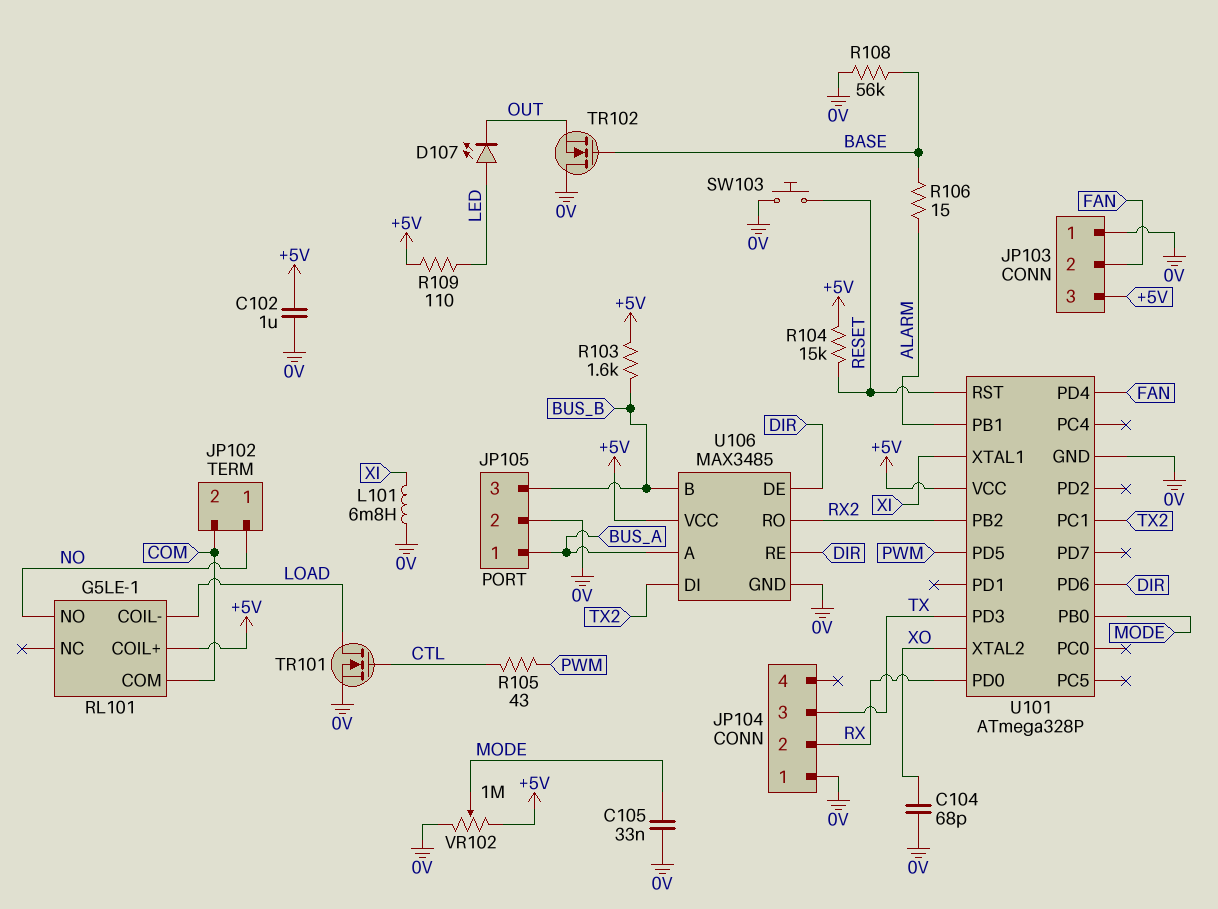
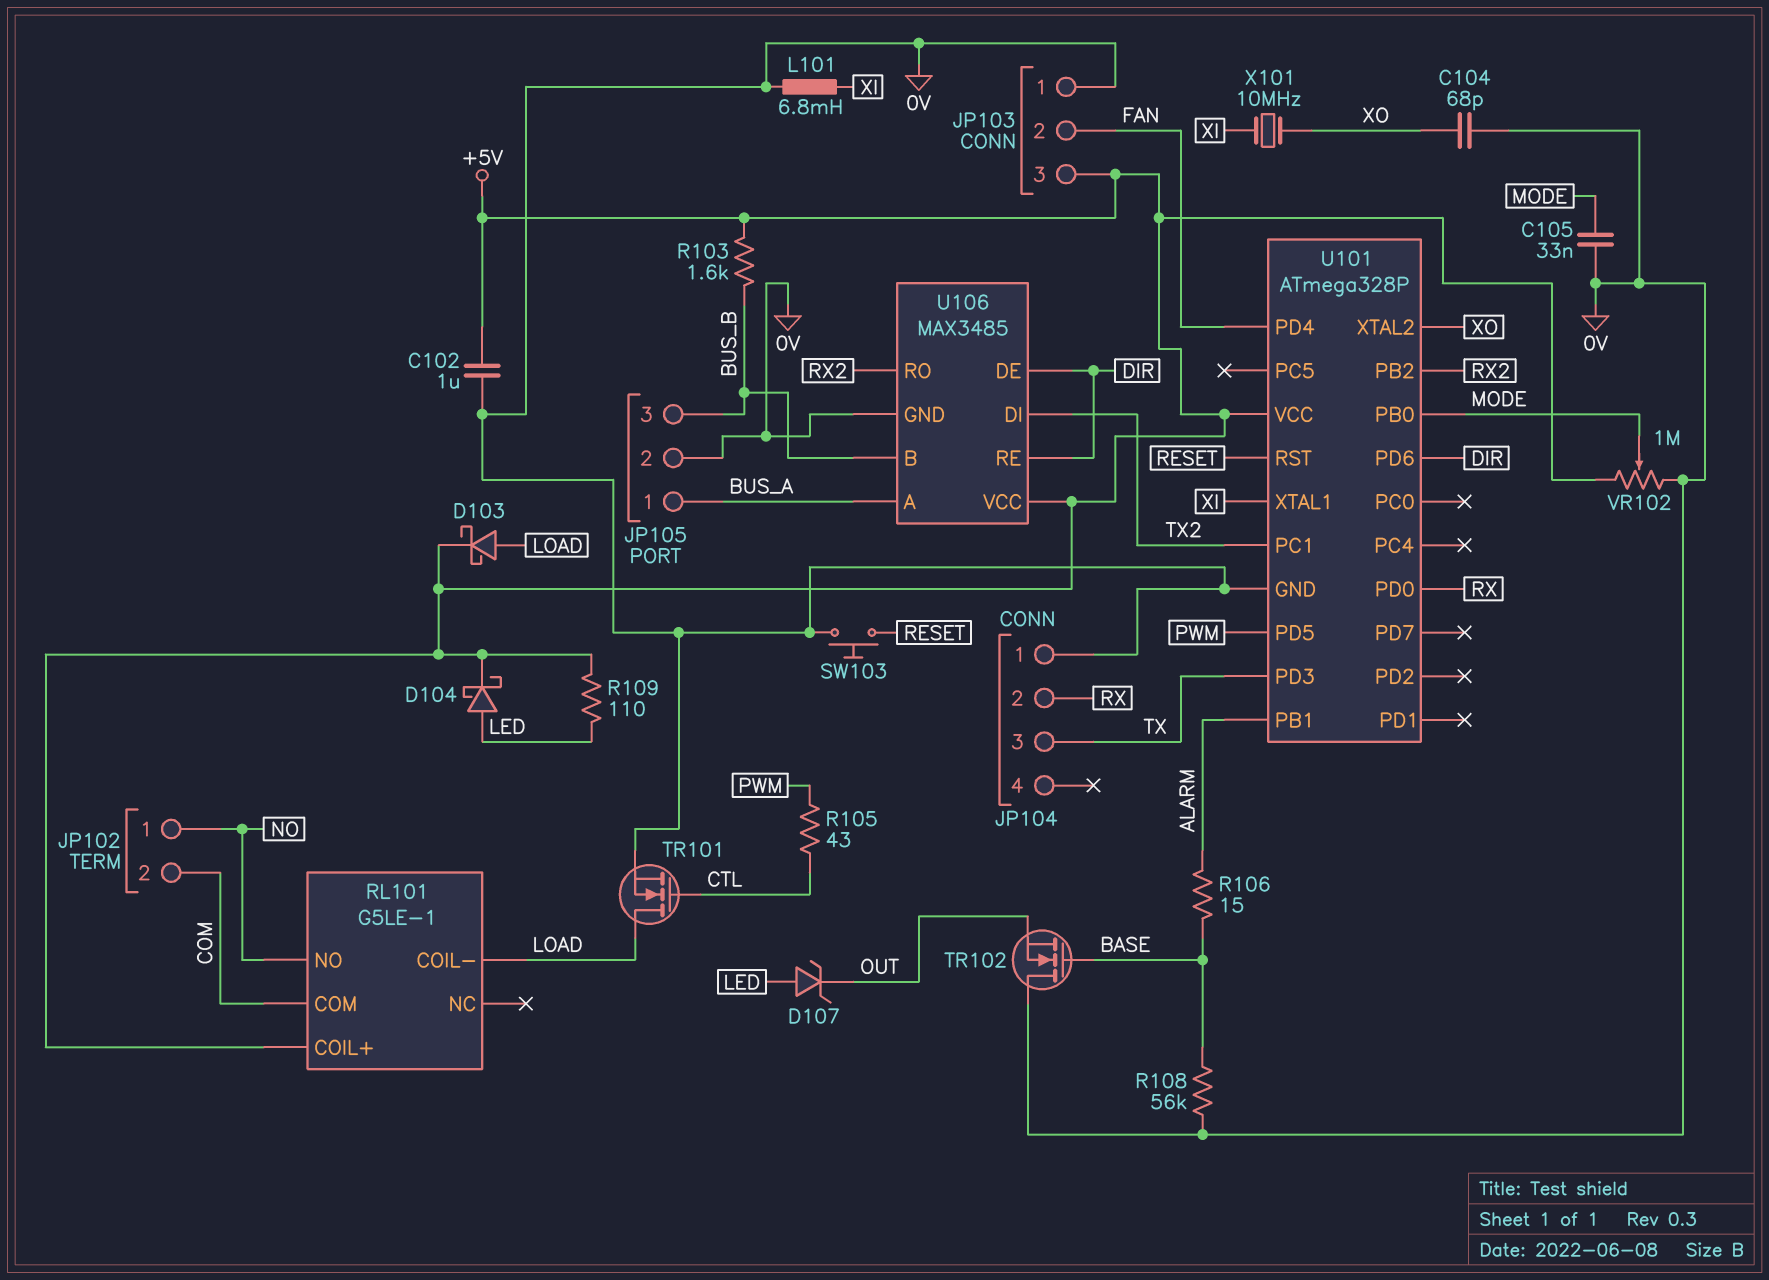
D103: none -> schottky (A LOAD, K +5V)
D104: none -> schottky (A LED, K +5V)
D107: LED (A LED, K OUT) -> zener (A LED, K OUT)
R104: 15k (+5V, RESET) -> none
X101: none -> 10MHz (XI, XO)

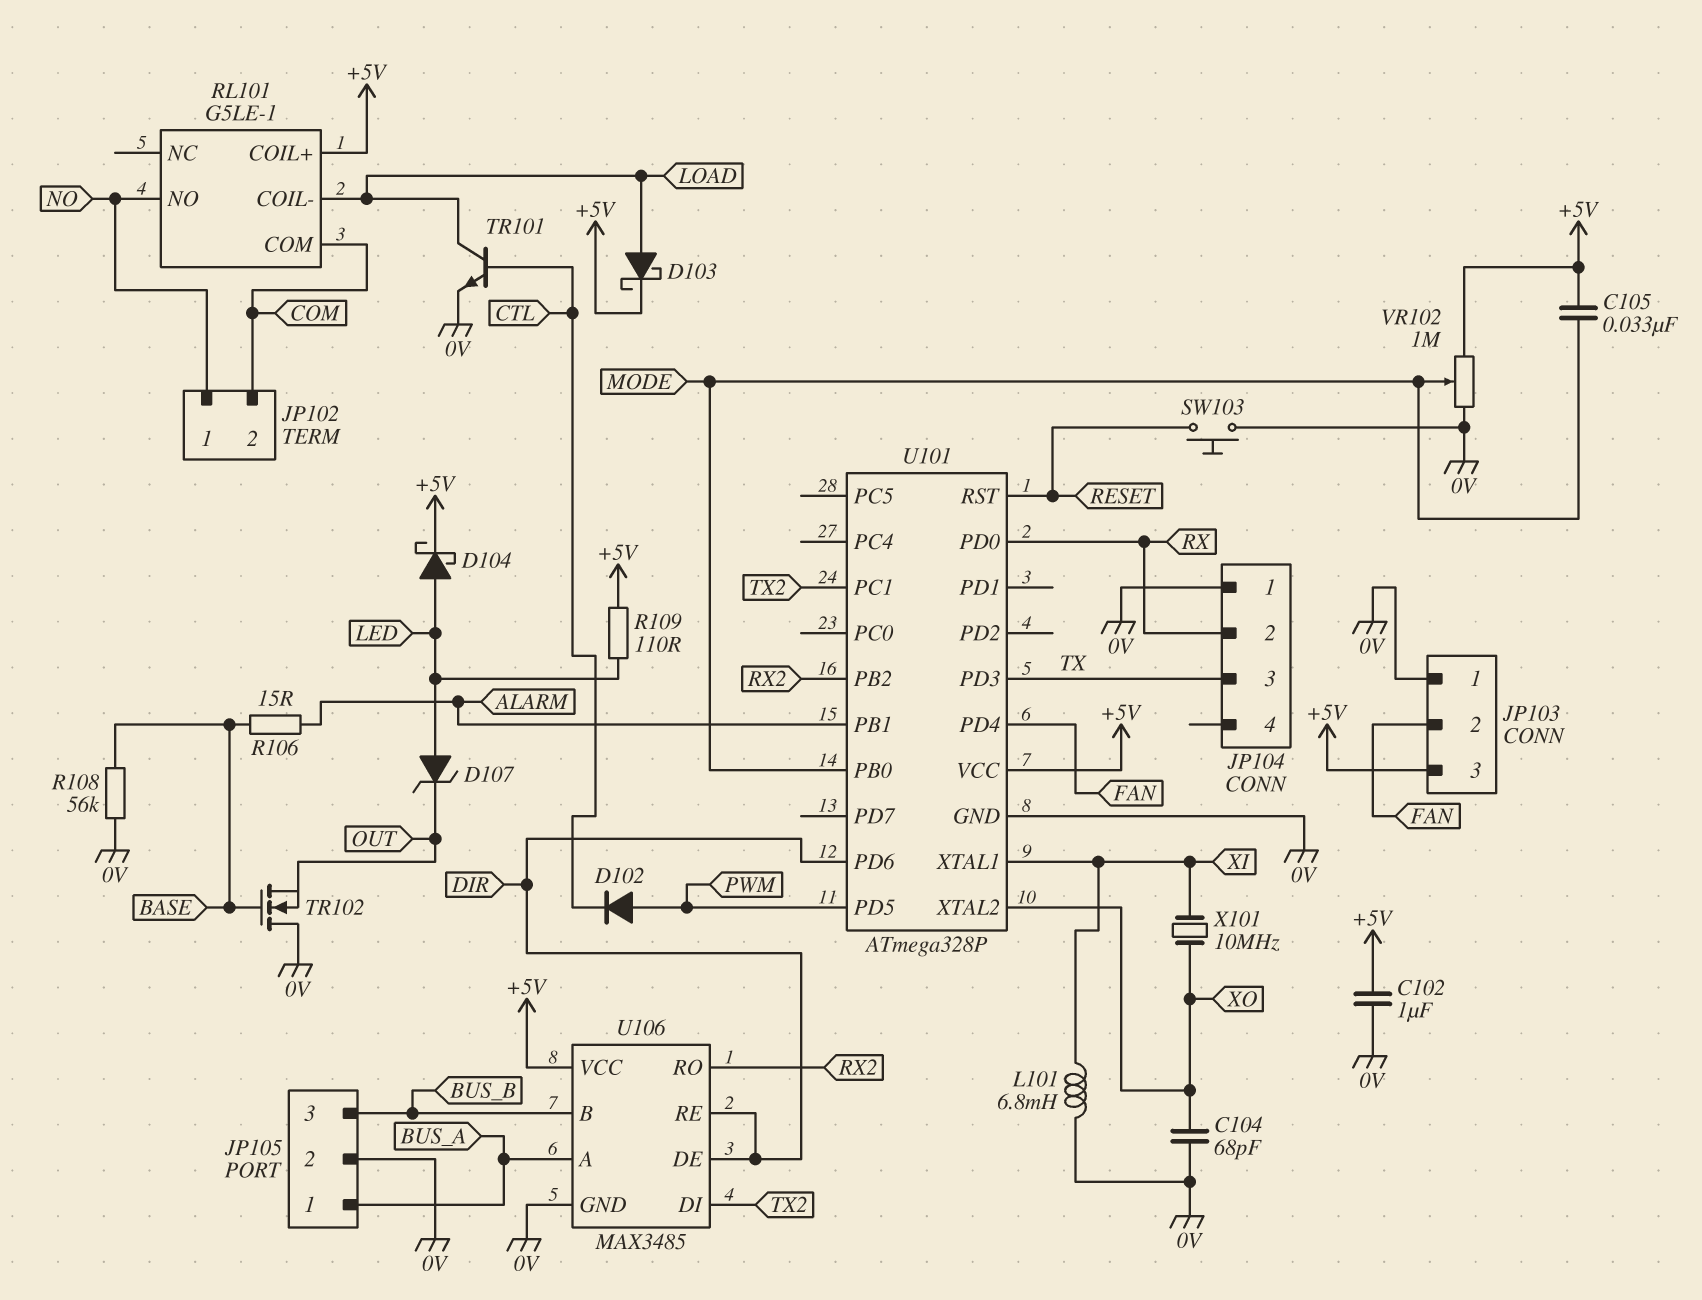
C105: 33nF (0V, MODE) -> 33nF (+5V, MODE)
D102: none -> diode (A PWM, K CTL)
R103: 1.6k (+5V, BUS_B) -> none
R105: 43 (CTL, PWM) -> none
TR101: NMOS (G CTL, D LOAD, S 0V) -> NPN (B CTL, C LOAD, E 0V)

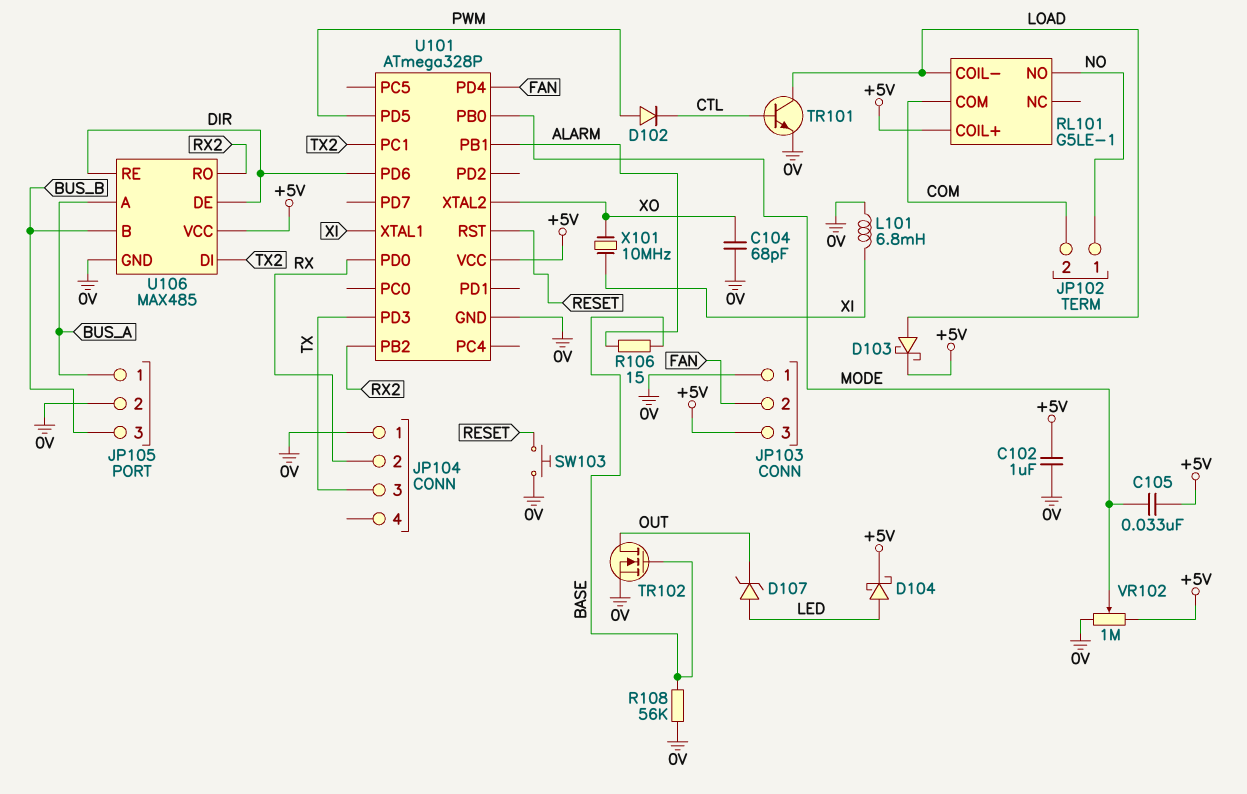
R109: 110 (+5V, LED) -> none
TR102: NMOS (G BASE, D 0V, S OUT) -> NMOS (G BASE, D OUT, S 0V)
U106: MAX3485 -> MAX485

